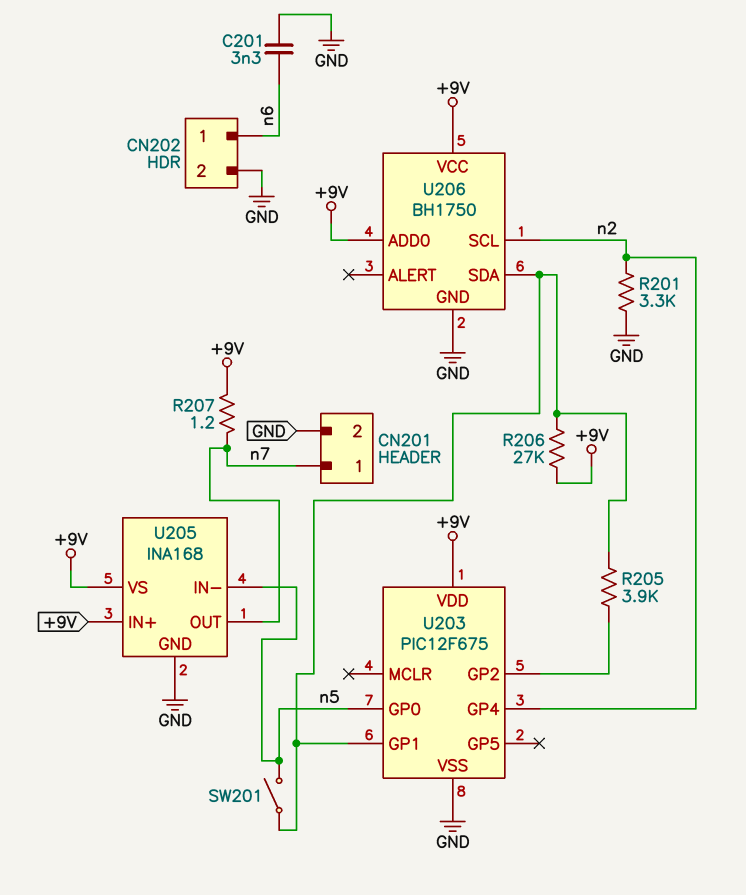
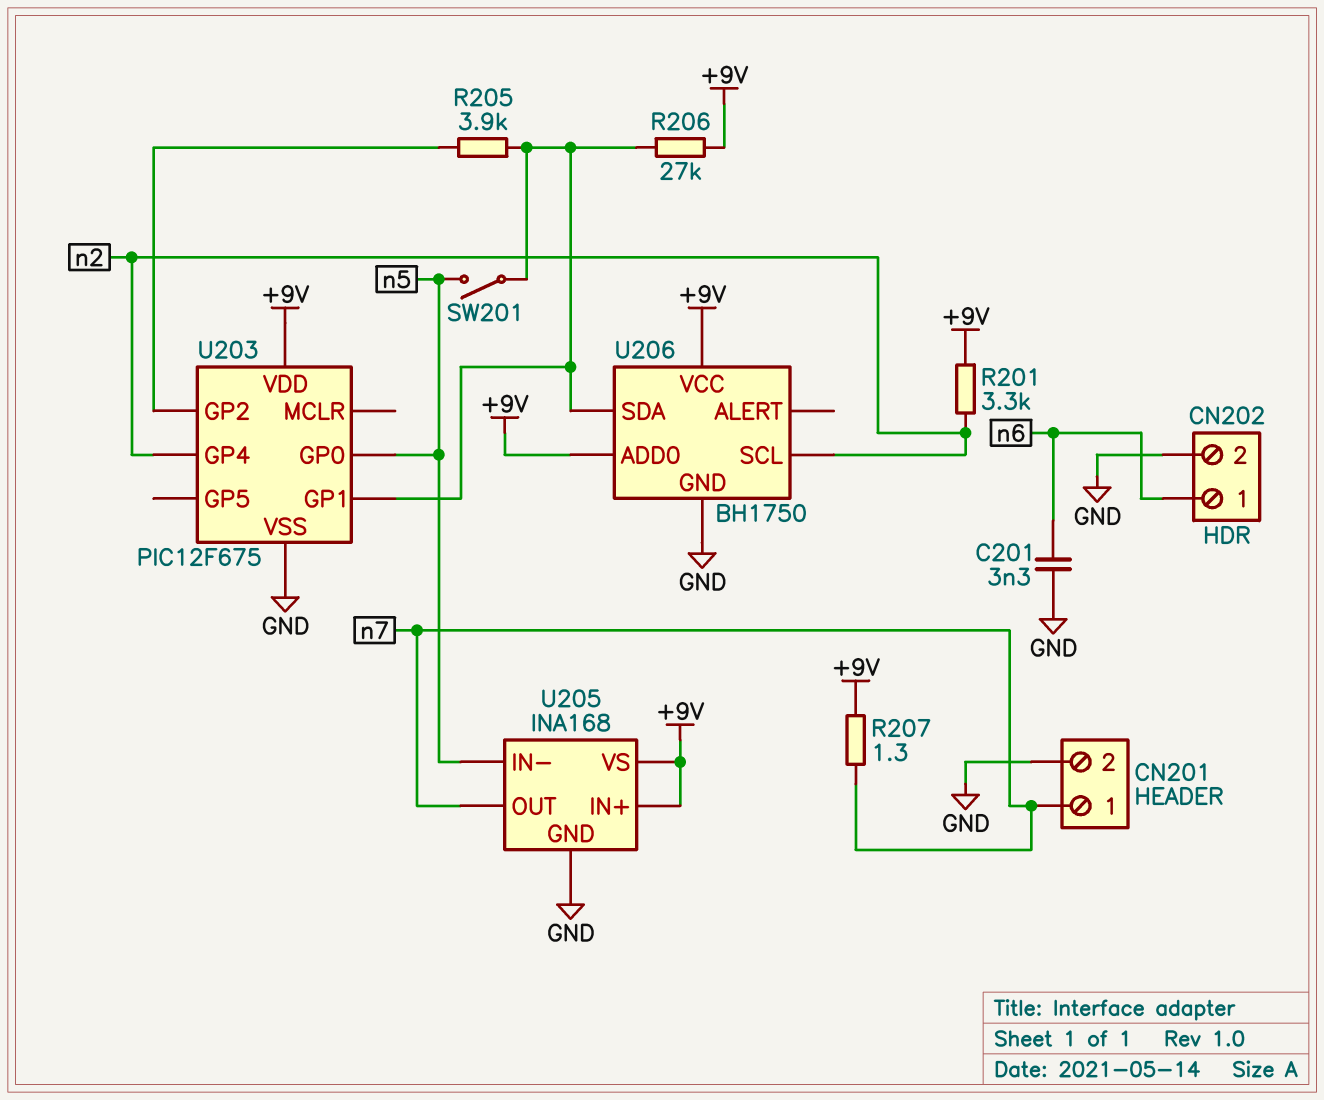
R201: 3.3k (GND, n2) -> 3.3k (+9V, n2)
R207: 1.2 (+9V, n7) -> 1.3 (+9V, n7)

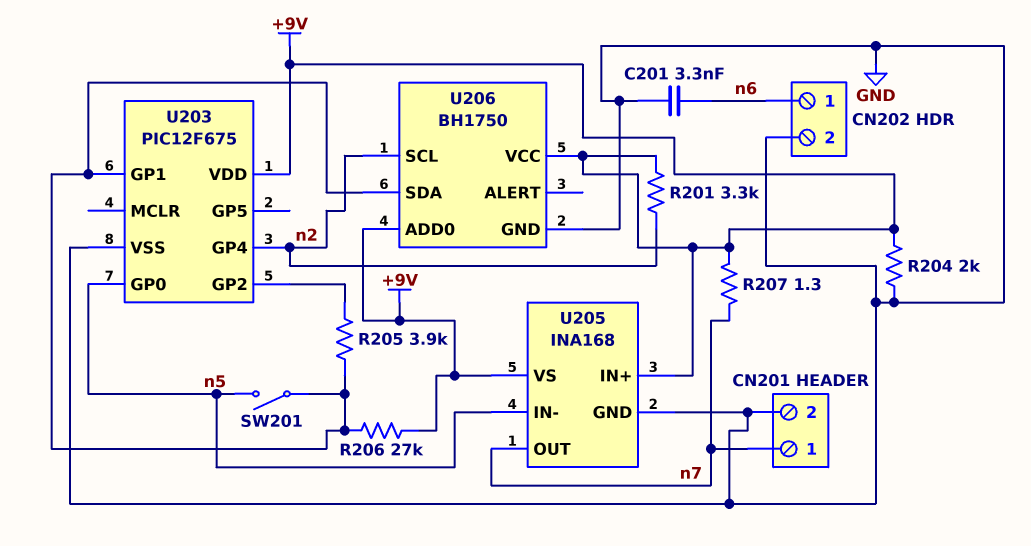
R204: none -> 2k (+9V, GND)

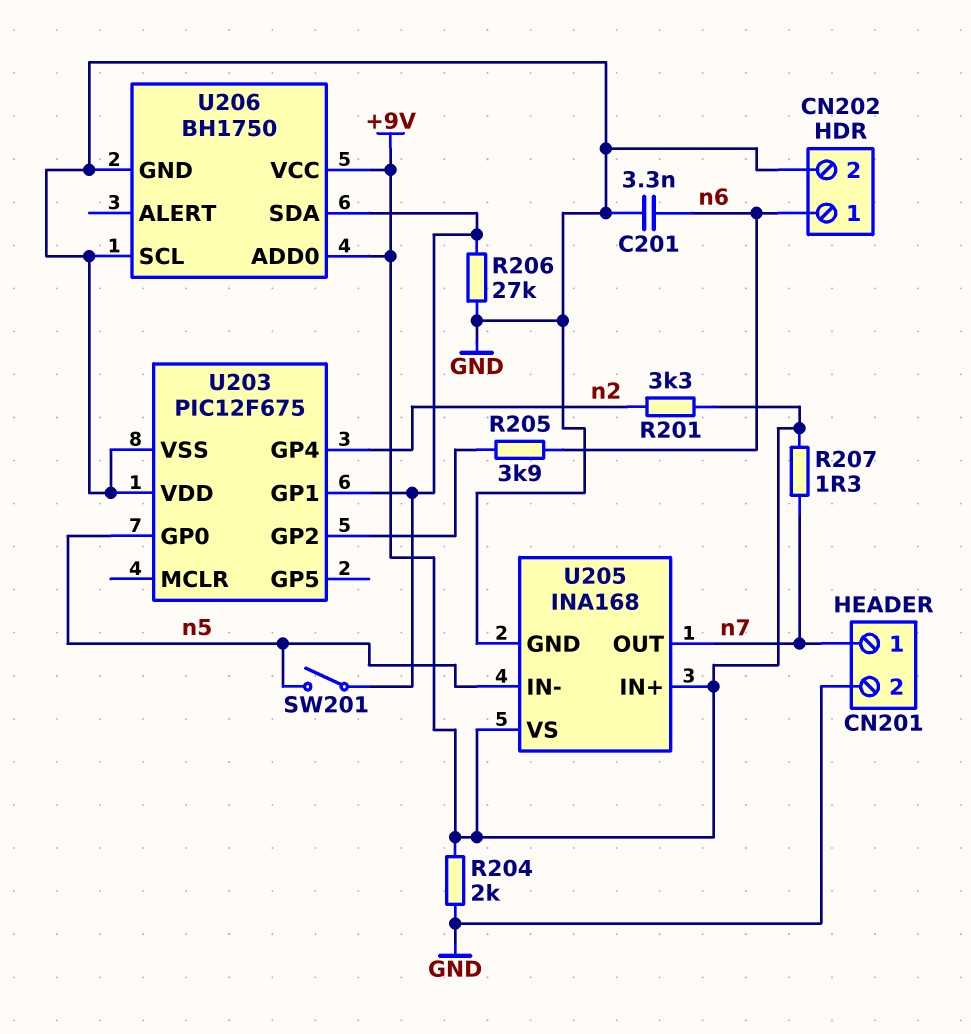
R205: 3.9k (U203/GP1, U203/GP2) -> 3.9k (U203/GP2, n6)
R206: 27k (+9V, U203/GP1) -> 27k (GND, U203/GP1)
U203 pin VDD: +9V -> GND
U206 pin SCL: n2 -> GND

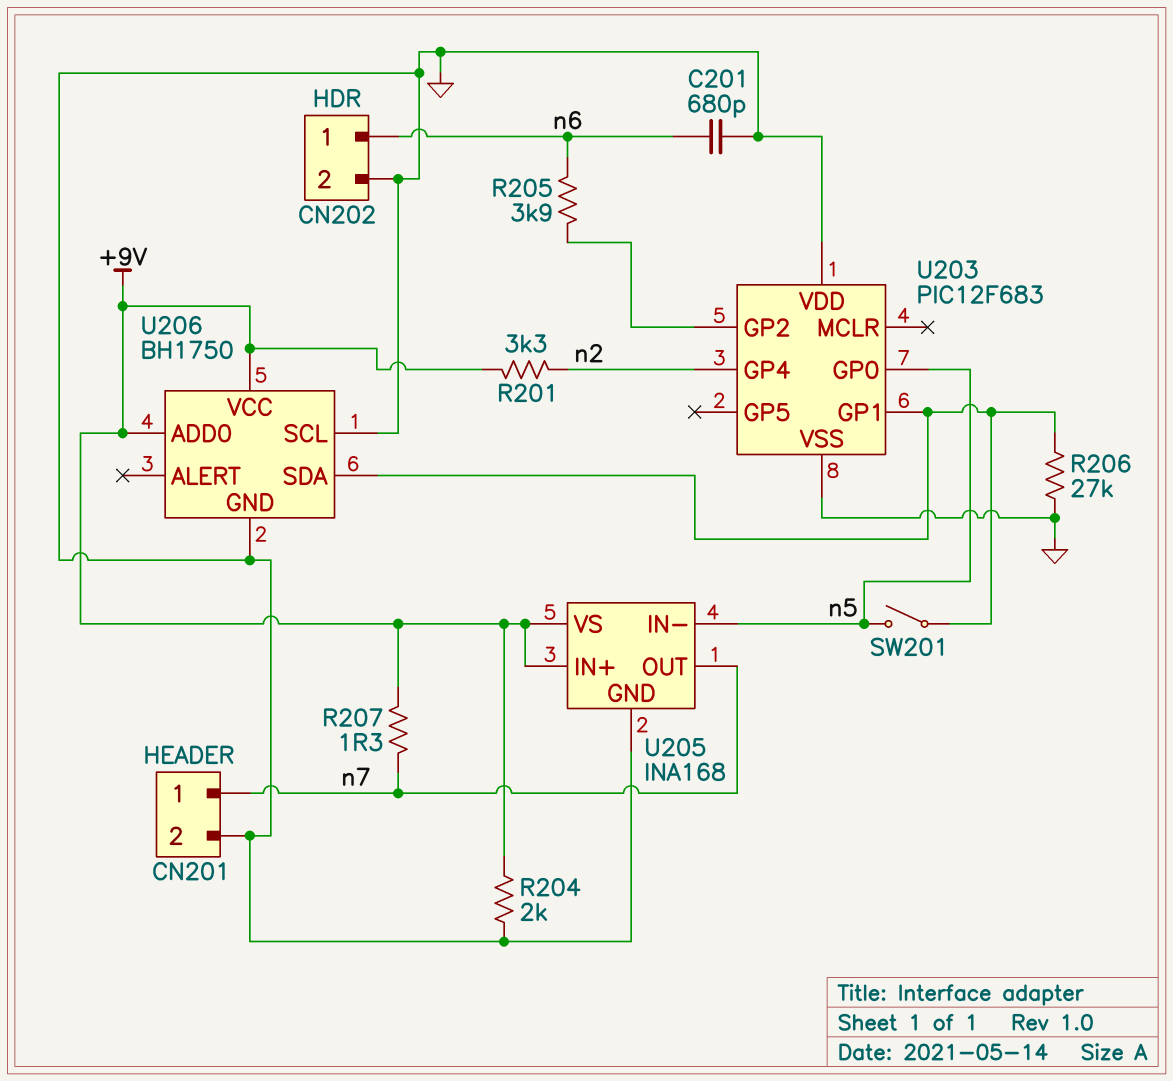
C201: 3.3nF (GND, n6) -> 680pF (GND, n6)
U203: PIC12F675 -> PIC12F683

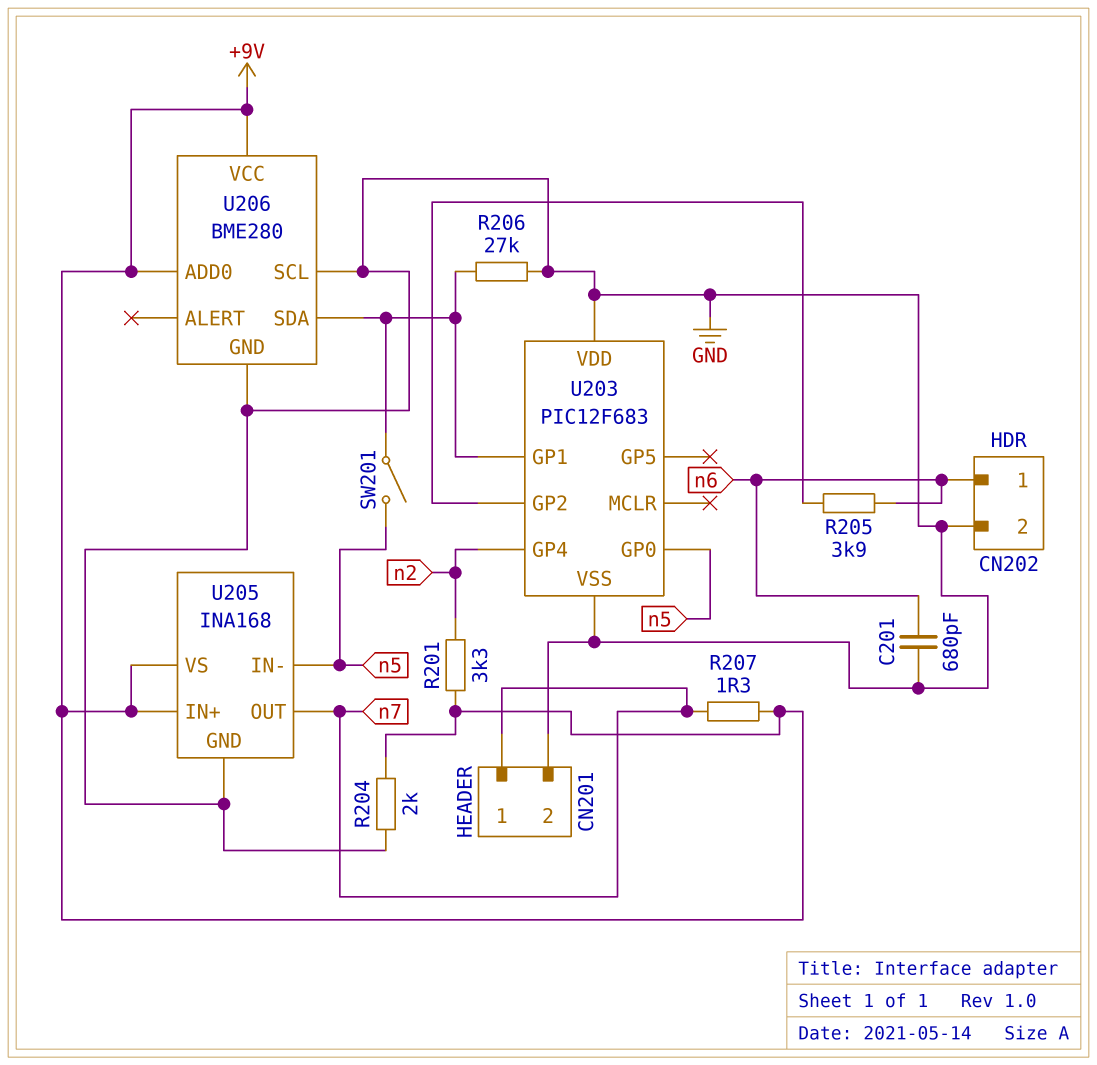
U206: BH1750 -> BME280

